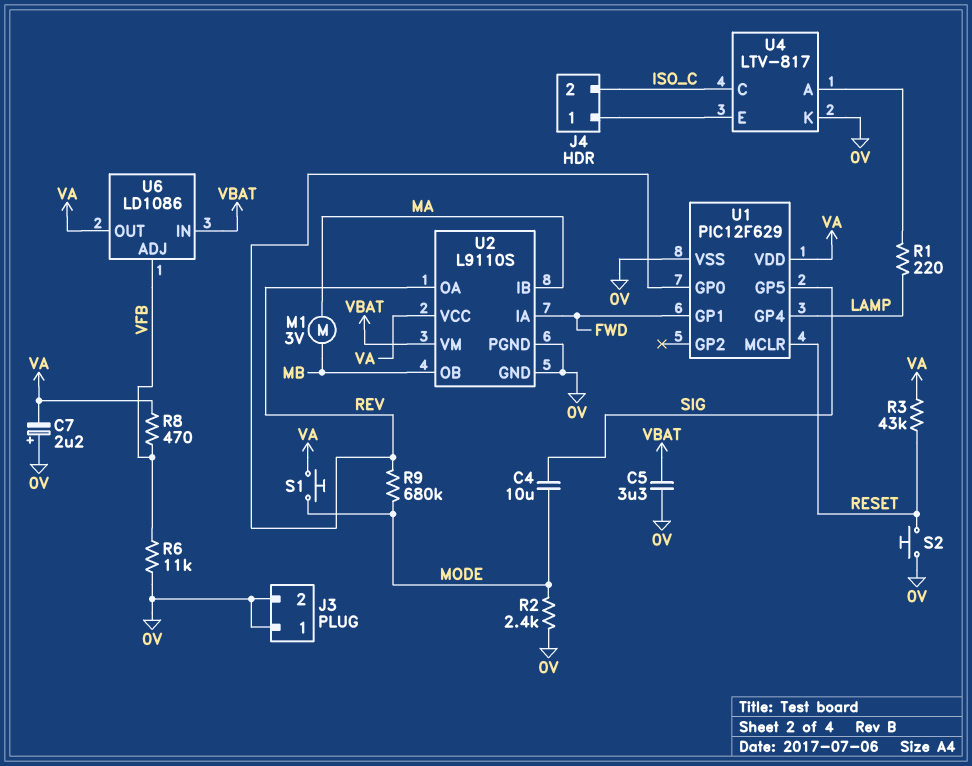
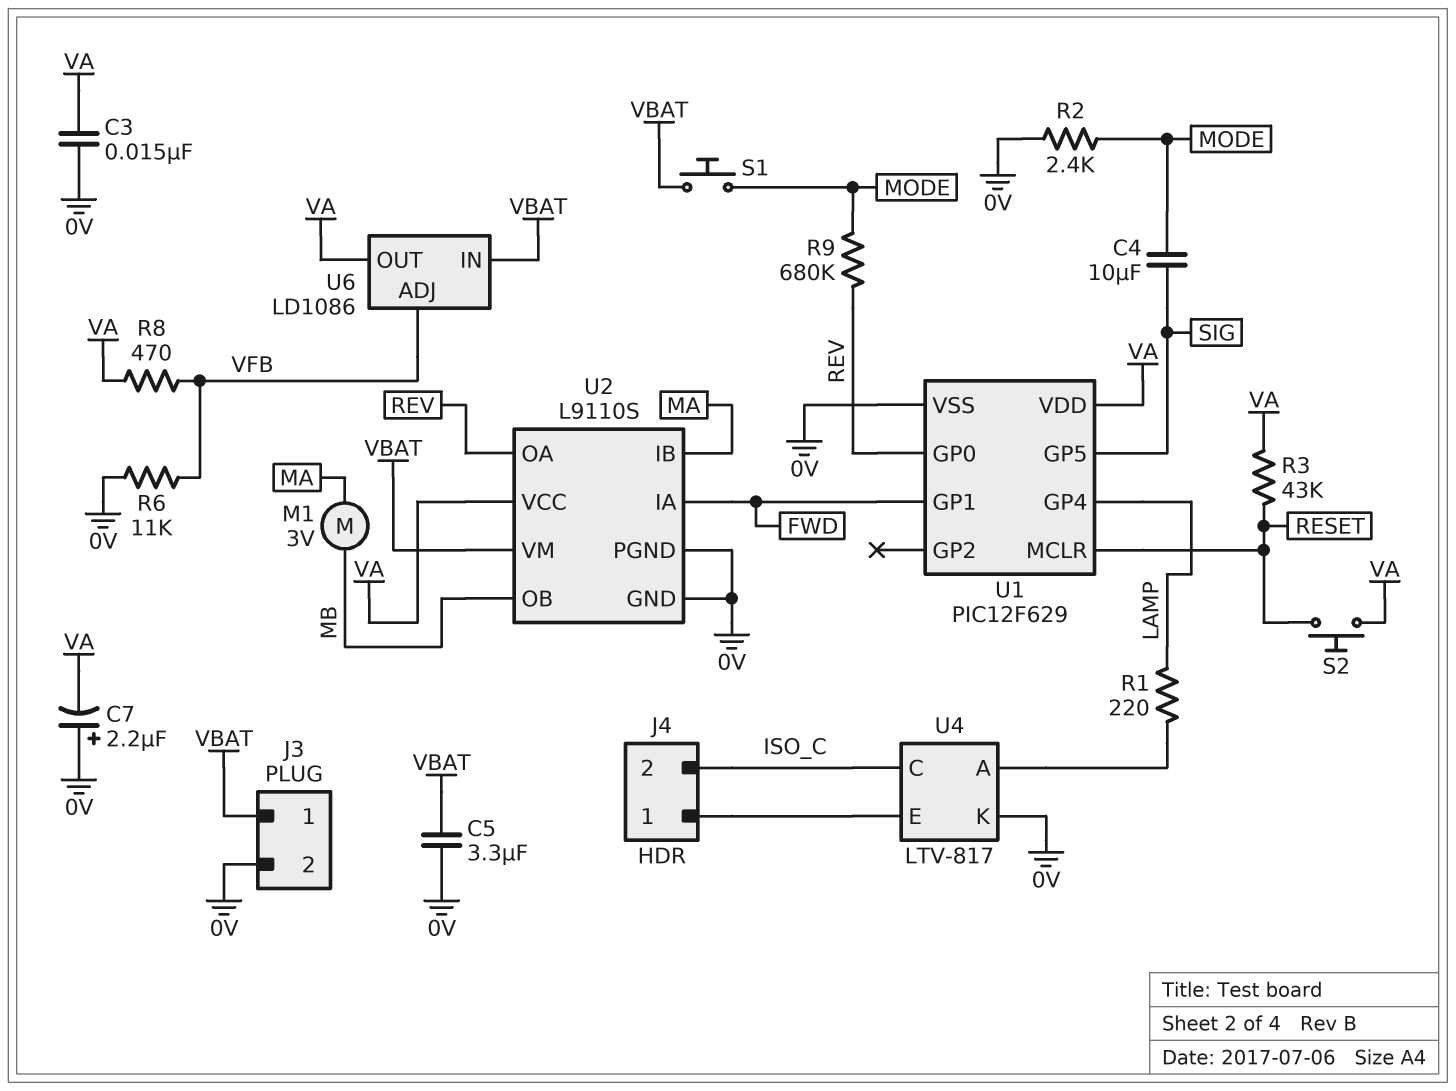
C3: none -> 15nF (0V, VA)
J3 pin 1: 0V -> VBAT
S1: button (MODE, VA) -> button (MODE, VBAT)
S2: button (0V, RESET) -> button (RESET, VA)

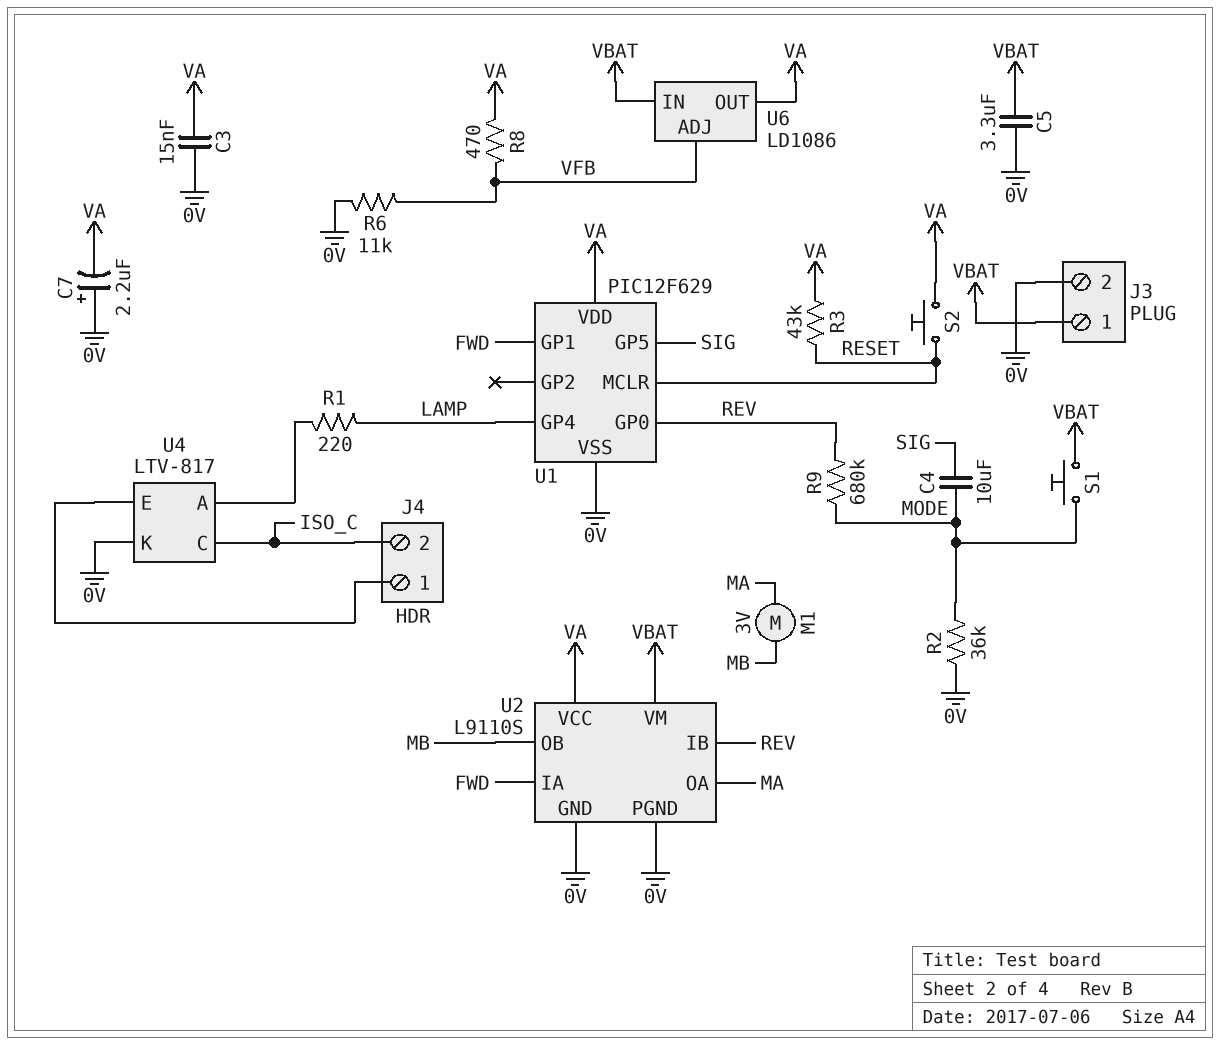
R2: 2.4k (0V, MODE) -> 36k (0V, MODE)
U2 pin IB: MA -> REV
U2 pin OA: REV -> MA

